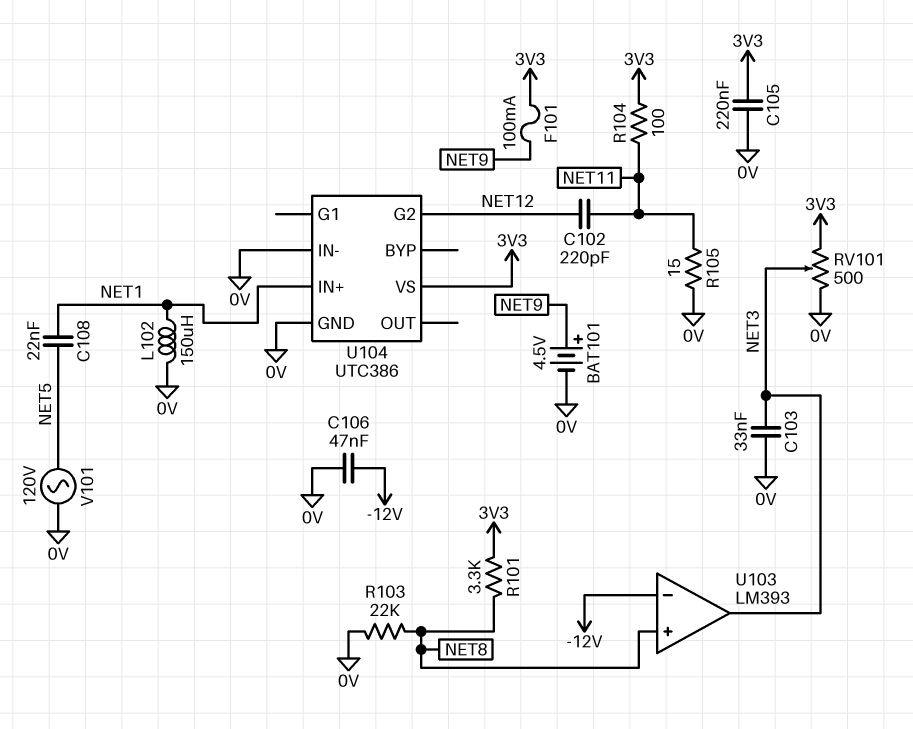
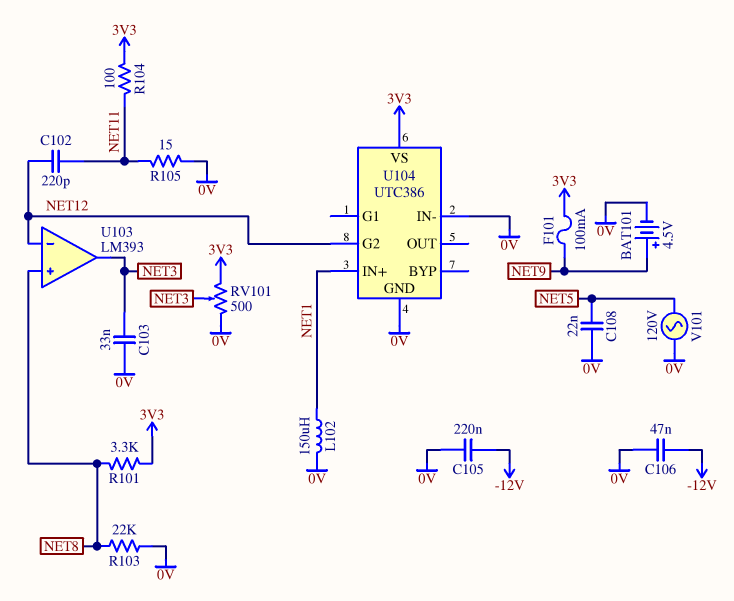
C105: 220nF (0V, 3V3) -> 220nF (-12V, 0V)
C108: 22nF (NET1, NET5) -> 22nF (0V, NET5)
U103 pin in-: -12V -> NET12

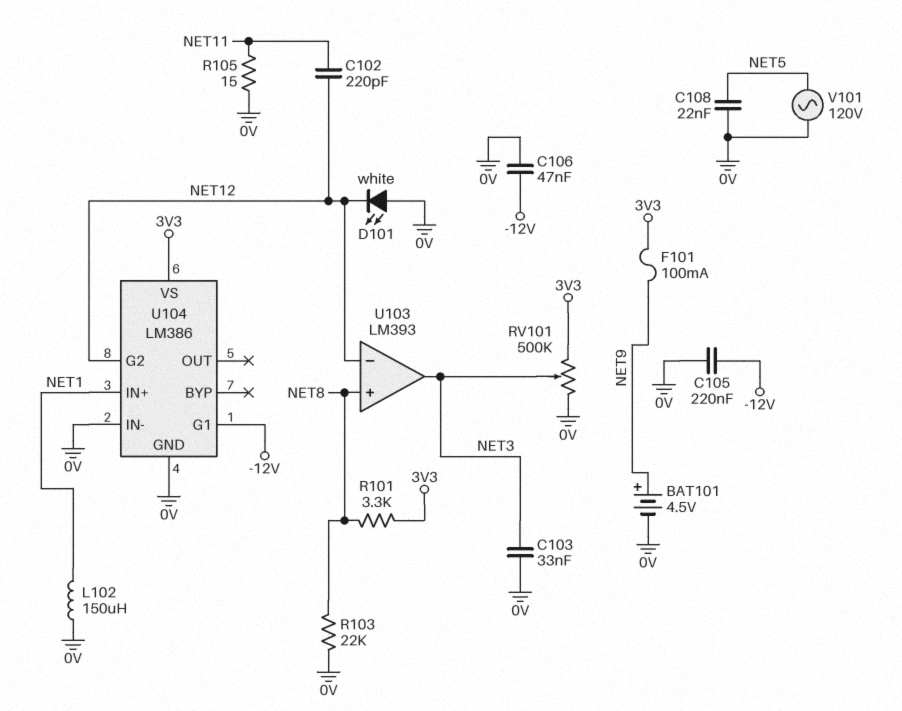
D101: none -> LED white (A 0V, K NET12)
R104: 100 (3V3, NET11) -> none
RV101: 500 (0V, 3V3, wiper NET3) -> 500k (0V, 3V3, wiper NET3)
U104: UTC386 -> LM386
U104 pin G1: none -> -12V

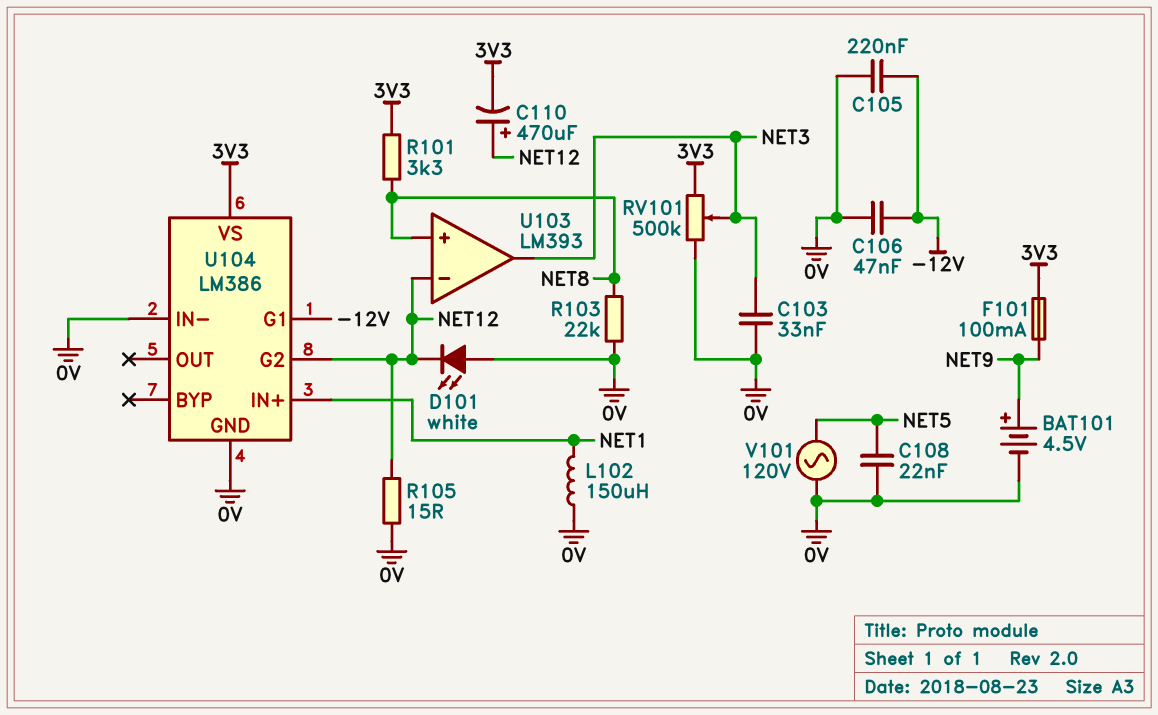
C102: 220pF (NET11, NET12) -> none
C110: none -> 470uF (plus NET12, minus 3V3)
R105: 15 (0V, NET11) -> 15 (0V, NET12)

